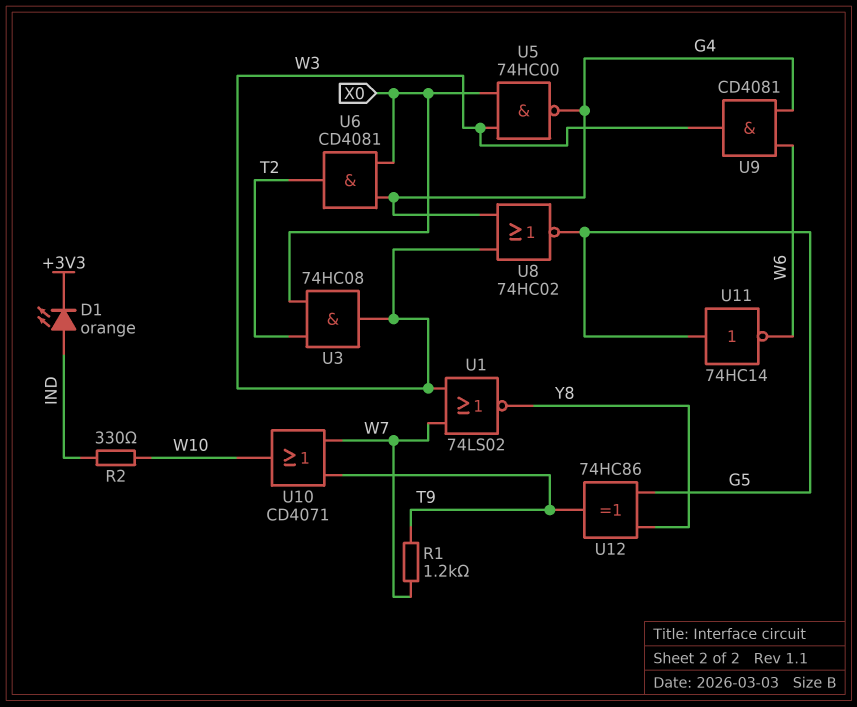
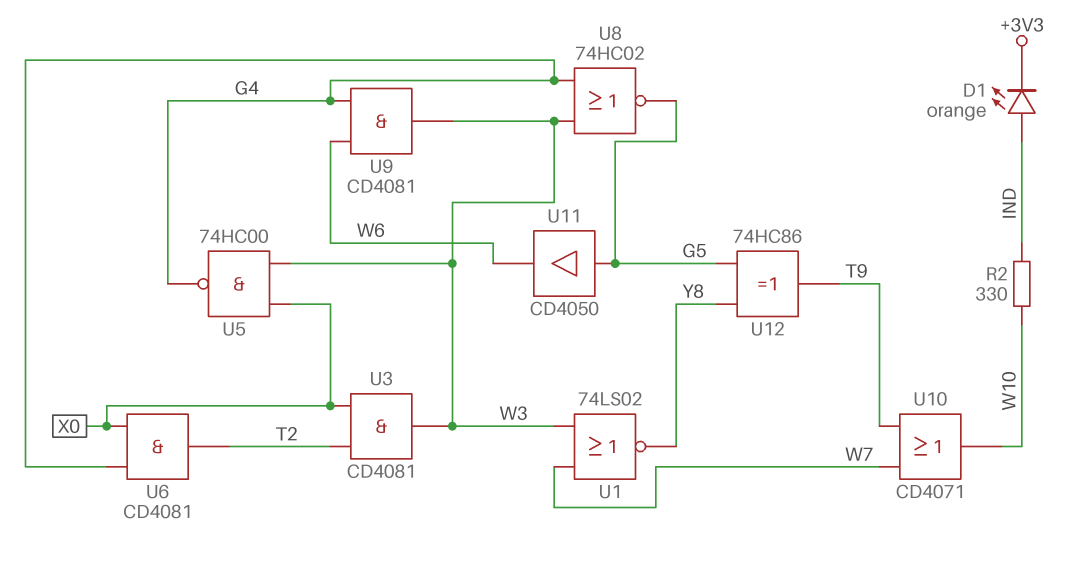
R1: 1.2k (T9, W7) -> none
U3: AND 74HC08 (in T2, in X0, out W3) -> AND CD4081 (in T2, in X0, out W3)
U11: NOT 74HC14 (in G5, out W6) -> buffer CD4050 (in G5, out W6)

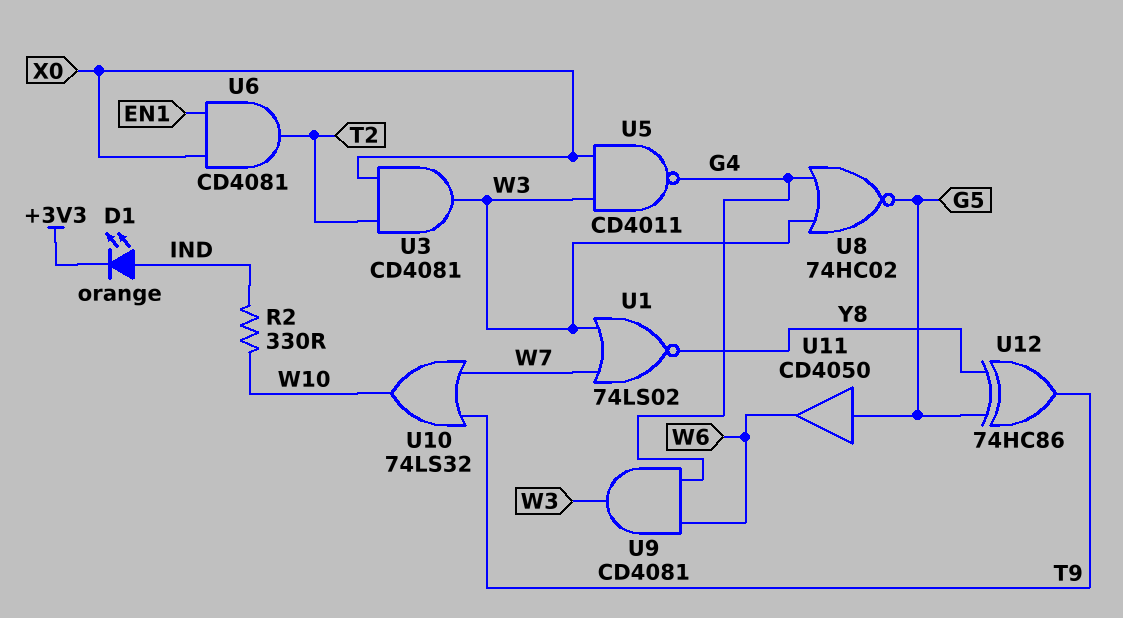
U5: NAND 74HC00 (in W3, in X0, out G4) -> NAND CD4011 (in W3, in X0, out G4)
U6: AND CD4081 (in G4, in X0, out T2) -> AND CD4081 (in EN1, in X0, out T2)
U10: OR CD4071 (in T9, in W7, out W10) -> OR 74LS32 (in T9, in W7, out W10)

